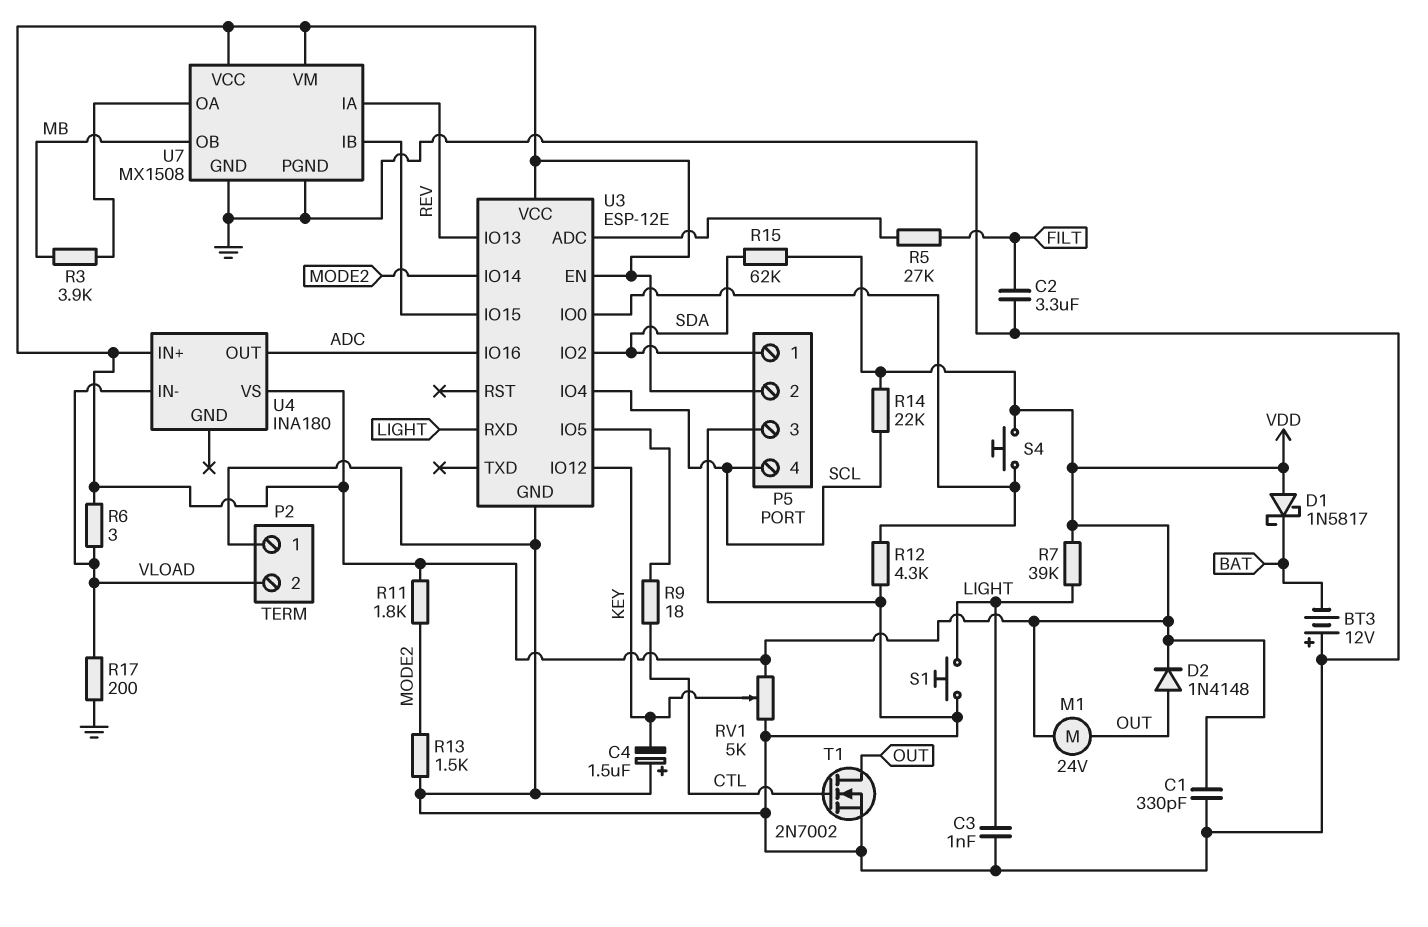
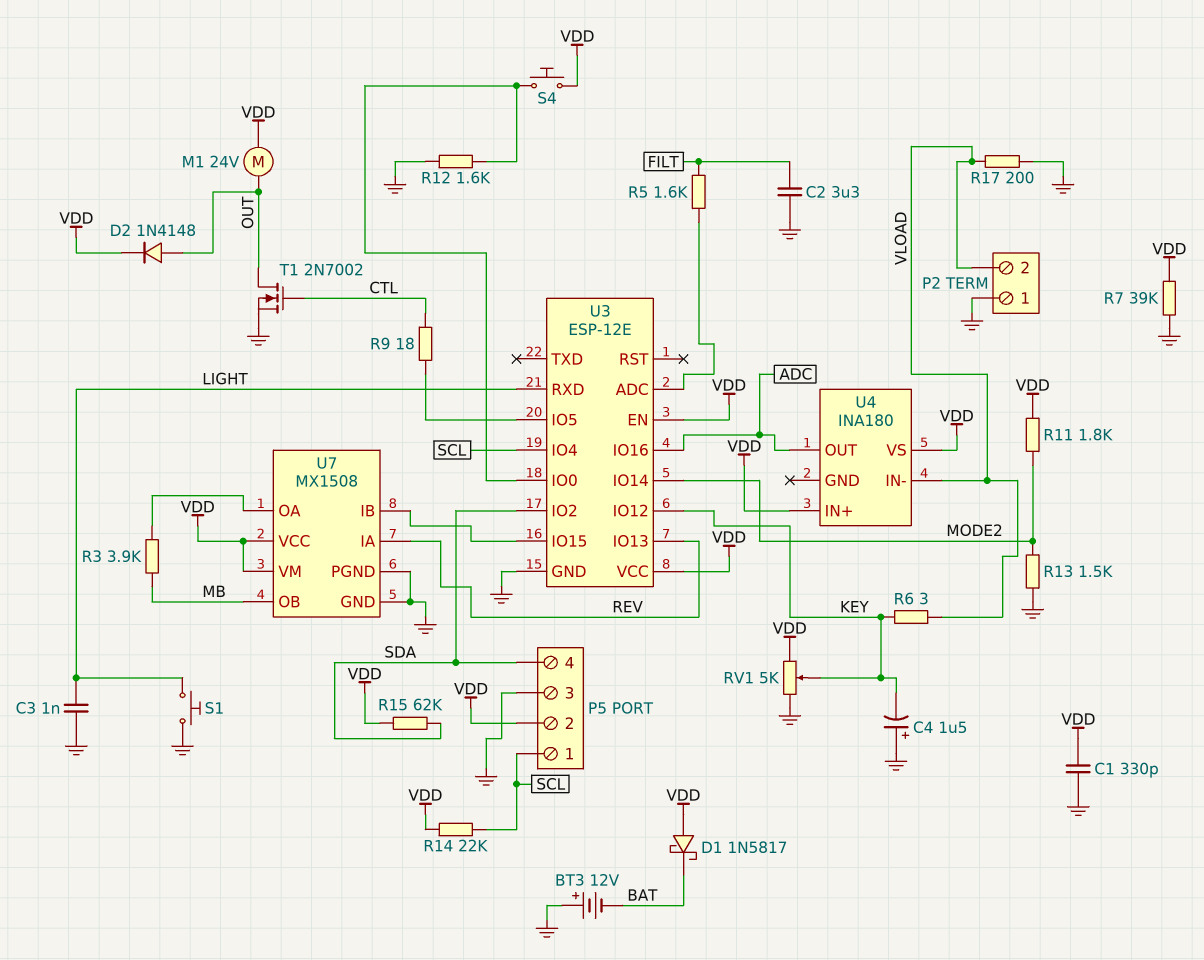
P5 pin 1: SDA -> SCL
P5 pin 4: SCL -> SDA
R5: 27k (FILT, U3/ADC) -> 1.6k (FILT, U3/ADC)
R6: 3 (VDD, VLOAD) -> 3 (KEY, VLOAD)
R7: 39k (LIGHT, VDD) -> 39k (GND, VDD)
R12: 4.3k (GND, U3/IO0) -> 1.6k (GND, U3/IO0)

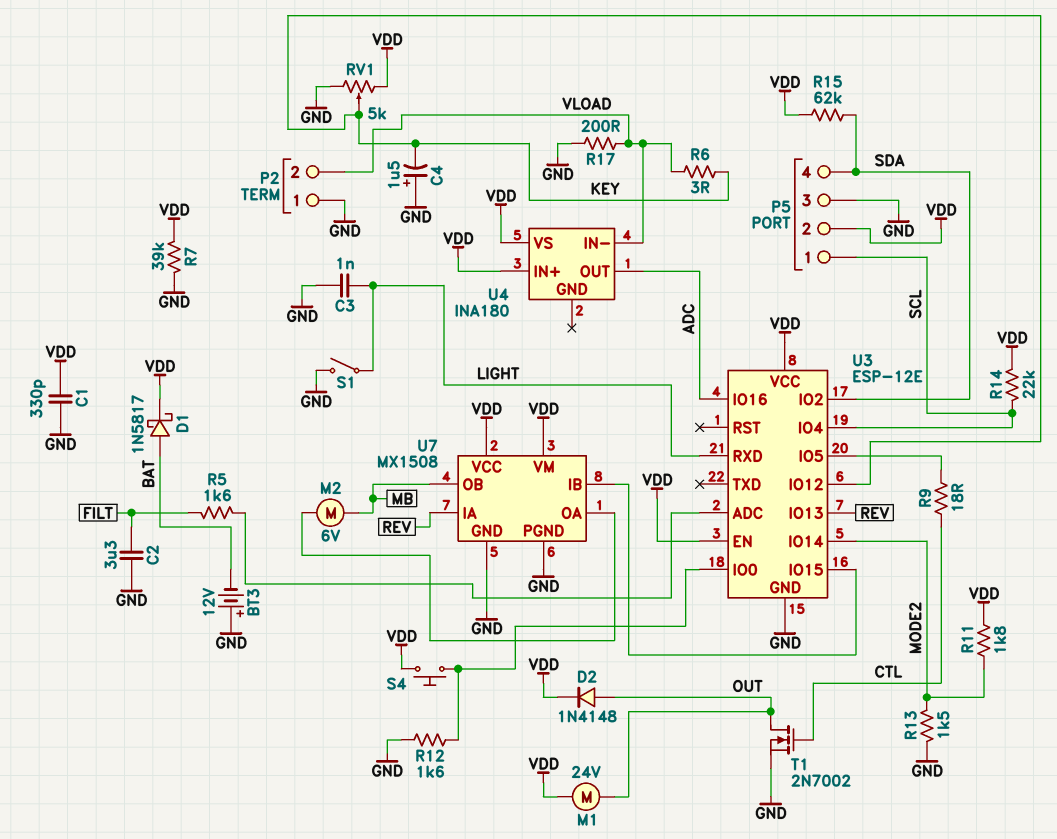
D1: schottky 1N5817 (A VDD, K BAT) -> schottky 1N5817 (A BAT, K VDD)
M2: none -> motor 6V (MB, U7/OA)
R3: 3.9k (MB, U7/OA) -> none
S1: button (GND, LIGHT) -> switch (GND, LIGHT)

